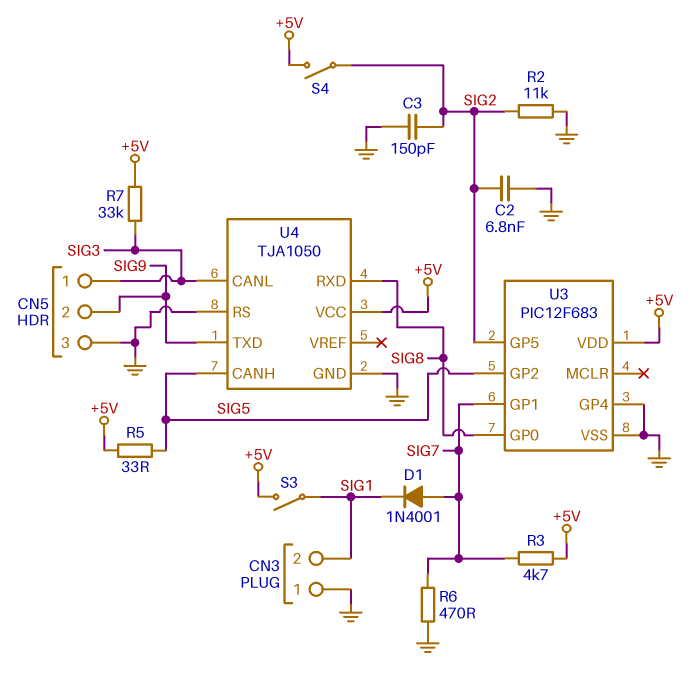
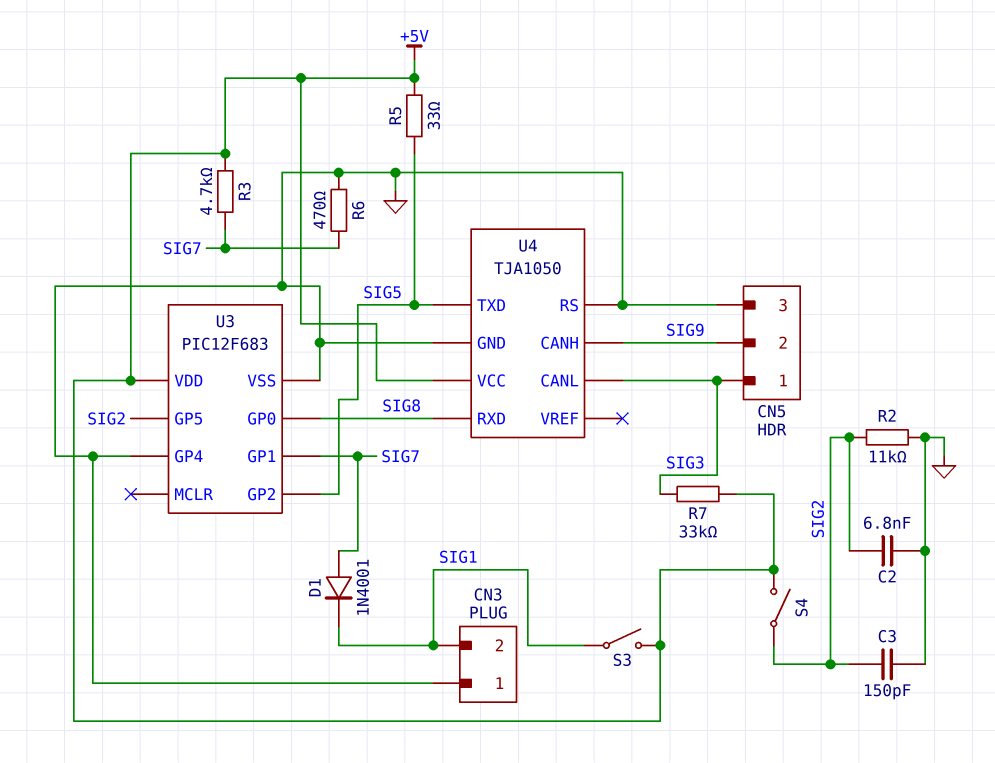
U4 pin CANH: SIG5 -> SIG9
U4 pin TXD: SIG9 -> SIG5

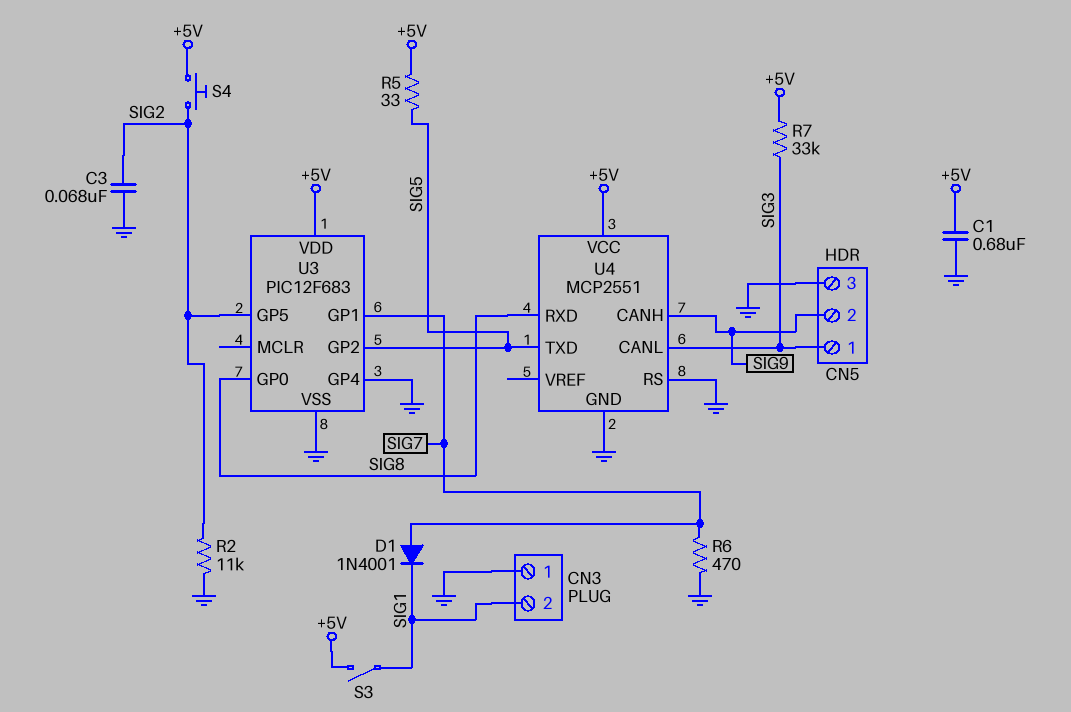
C1: none -> 680nF (+5V, GND)
C2: 6.8nF (GND, SIG2) -> none
C3: 150pF (GND, SIG2) -> 68nF (GND, SIG2)
R3: 4.7k (+5V, SIG7) -> none
S4: switch (+5V, SIG2) -> button (+5V, SIG2)
U4: TJA1050 -> MCP2551

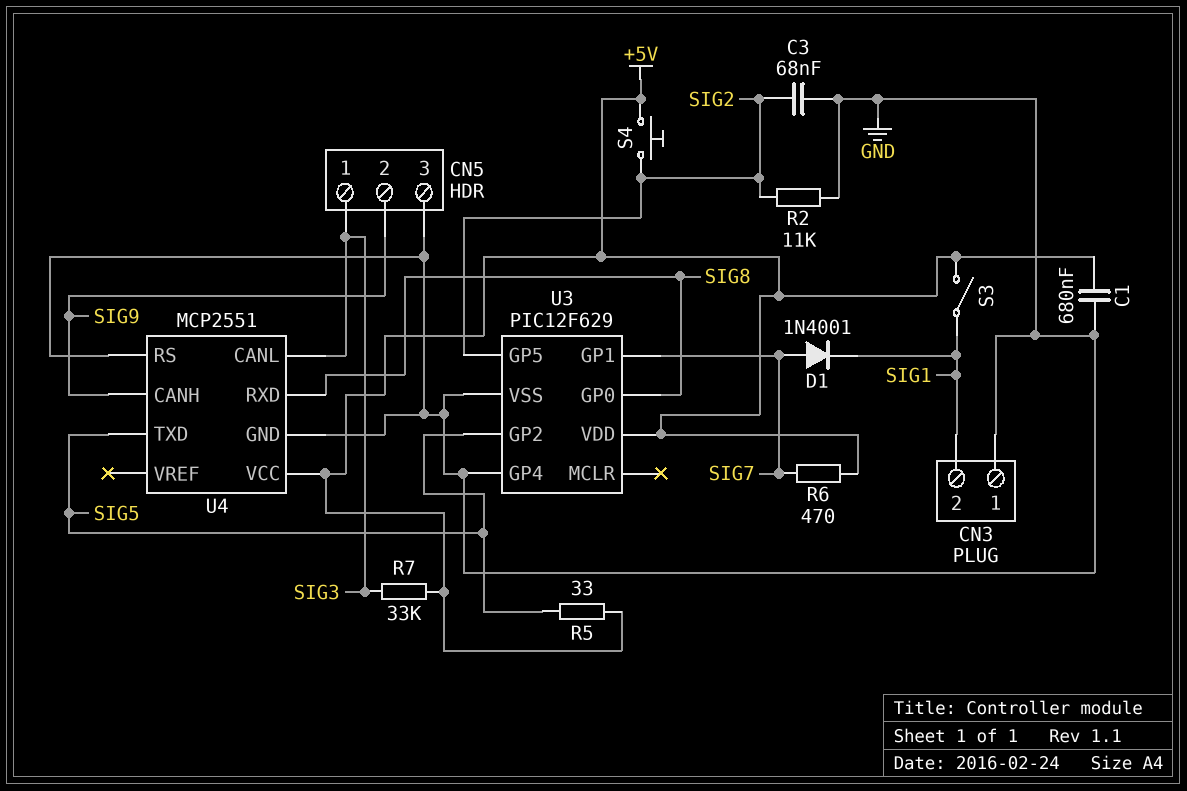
R6: 470 (GND, SIG7) -> 470 (+5V, SIG7)
U3: PIC12F683 -> PIC12F629

